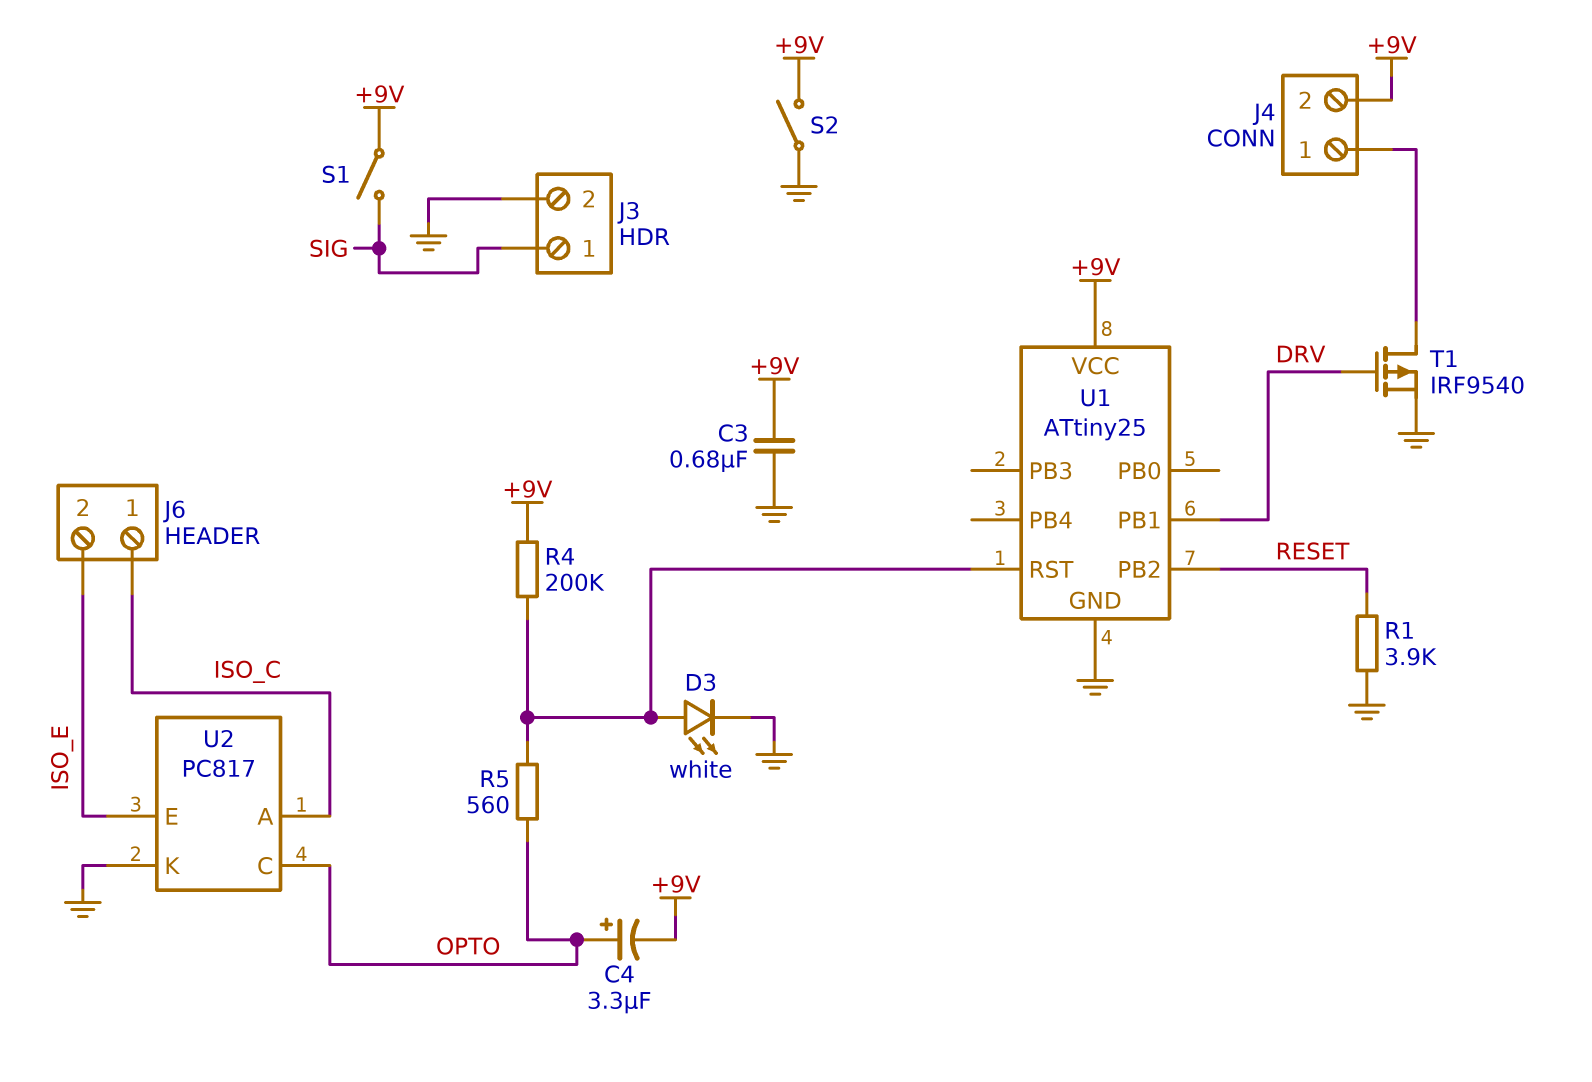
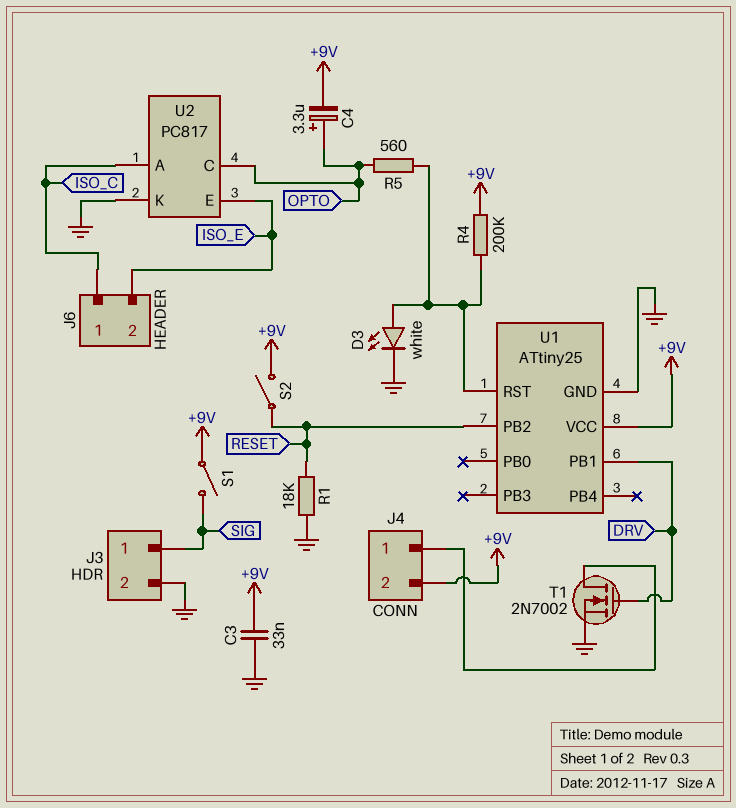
C3: 680nF (+9V, GND) -> 33nF (+9V, GND)
R1: 3.9k (GND, RESET) -> 18k (GND, RESET)
S2: switch (+9V, GND) -> switch (+9V, RESET)
T1: PMOS IRF9540 (G DRV, D J4/1, S GND) -> NMOS 2N7002 (G DRV, D J4/1, S GND)

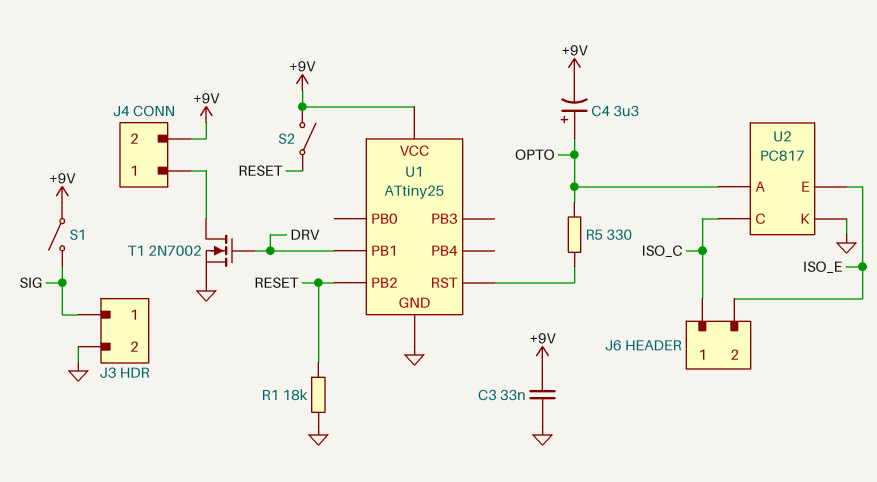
D3: LED white (A U1/RST, K GND) -> none
R4: 200k (+9V, U1/RST) -> none
R5: 560 (OPTO, U1/RST) -> 330 (OPTO, U1/RST)
U2 pin A: ISO_C -> OPTO
U2 pin C: OPTO -> ISO_C

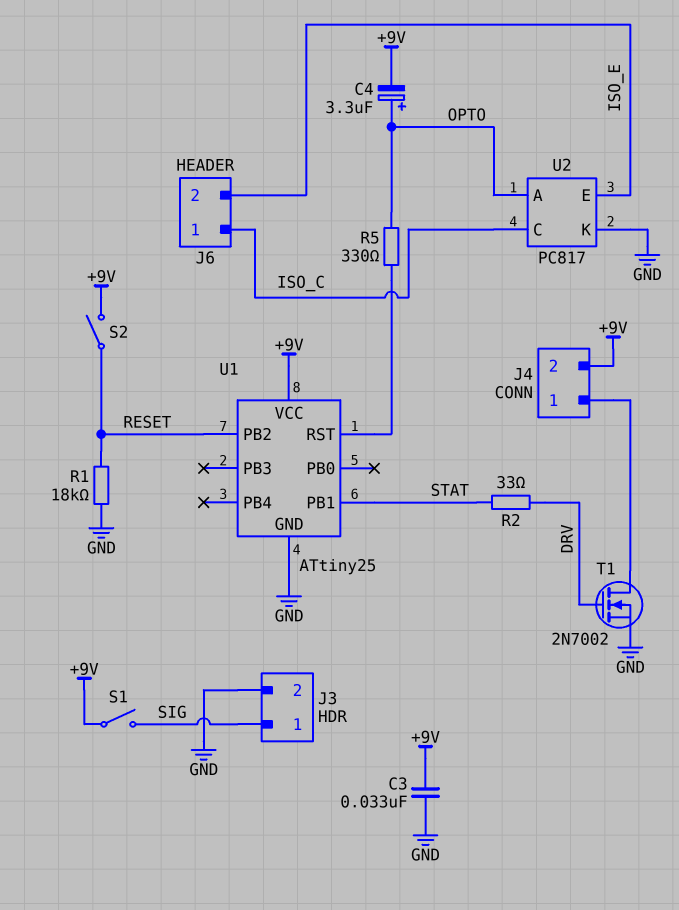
R2: none -> 33 (DRV, STAT)
U1 pin PB1: DRV -> STAT

